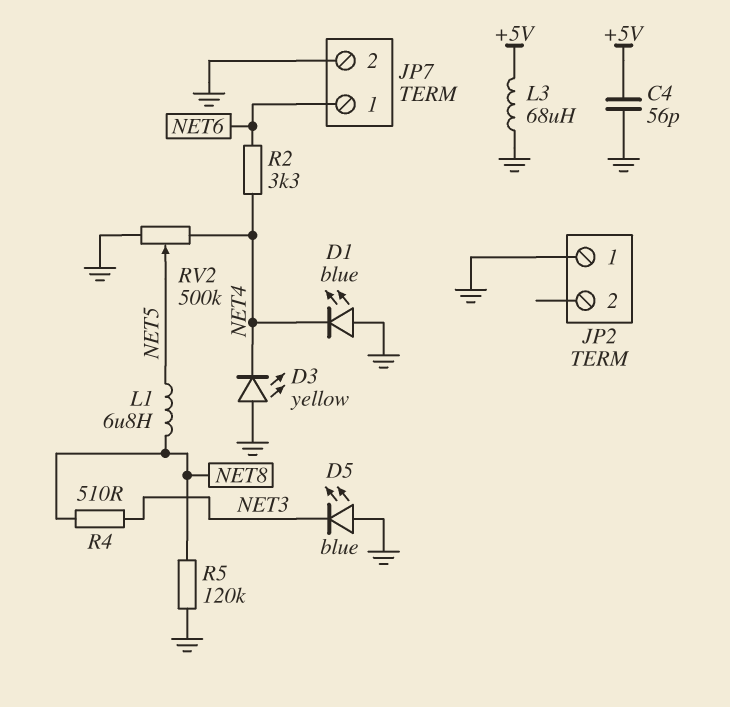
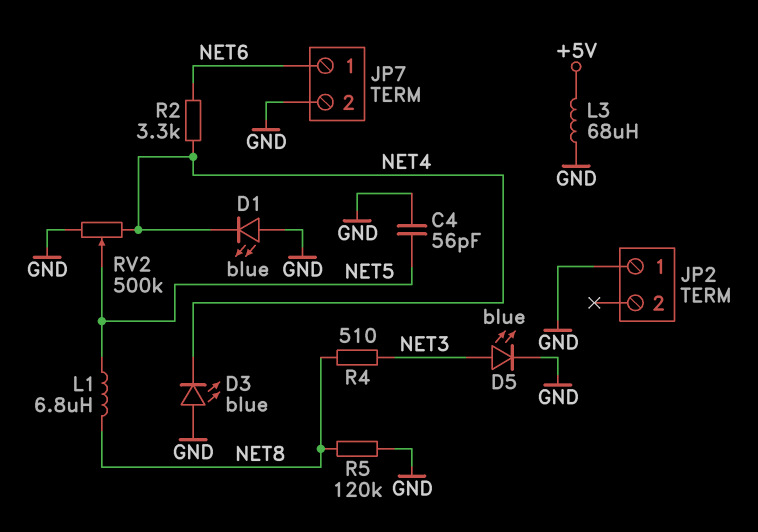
C4: 56pF (+5V, GND) -> 56pF (GND, NET5)
D3: LED yellow (A GND, K NET4) -> LED blue (A GND, K NET4)
D5: LED blue (A GND, K NET3) -> LED blue (A NET3, K GND)

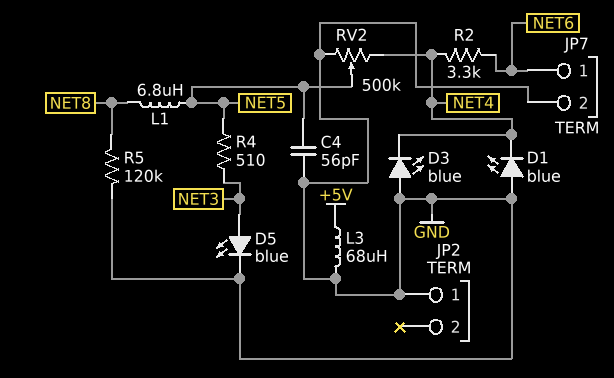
R4: 510 (NET3, NET8) -> 510 (NET3, NET5)

